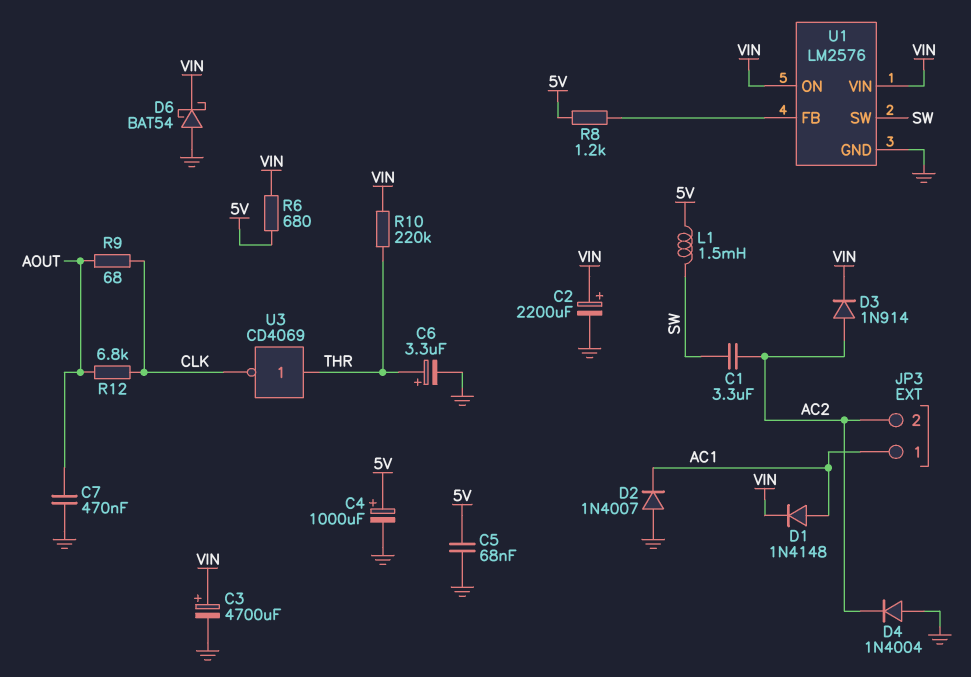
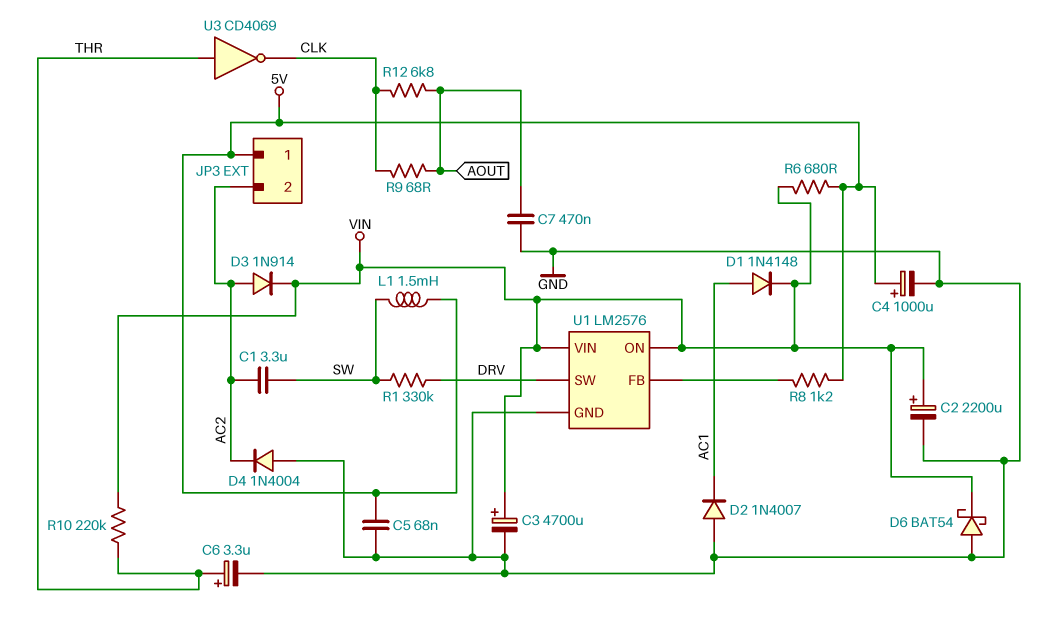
JP3 pin 1: AC1 -> 5V
R1: none -> 330k (DRV, SW)
U1 pin SW: SW -> DRV

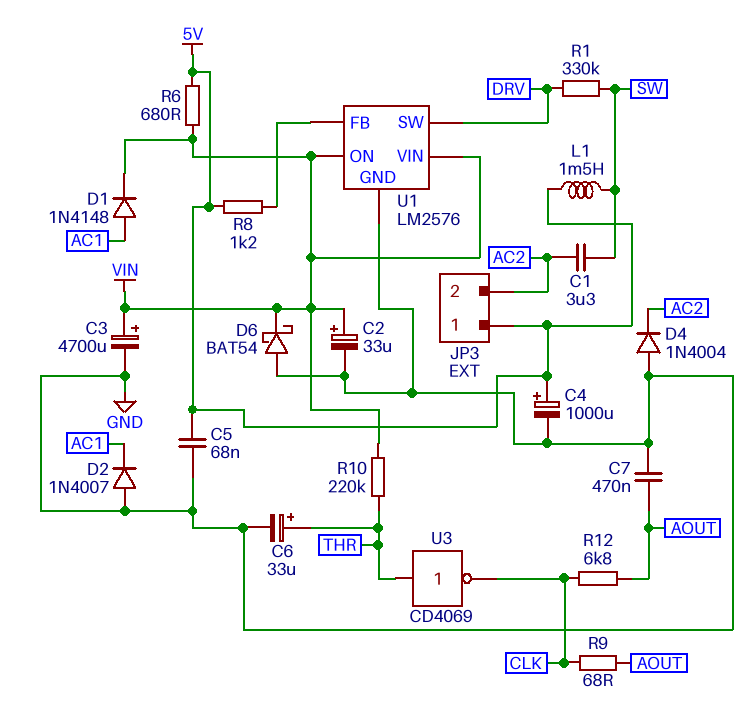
C2: 2200uF (plus VIN, minus GND) -> 33uF (plus VIN, minus GND)
C6: 3.3uF (plus THR, minus GND) -> 33uF (plus THR, minus GND)
D3: diode 1N914 (A AC2, K VIN) -> none

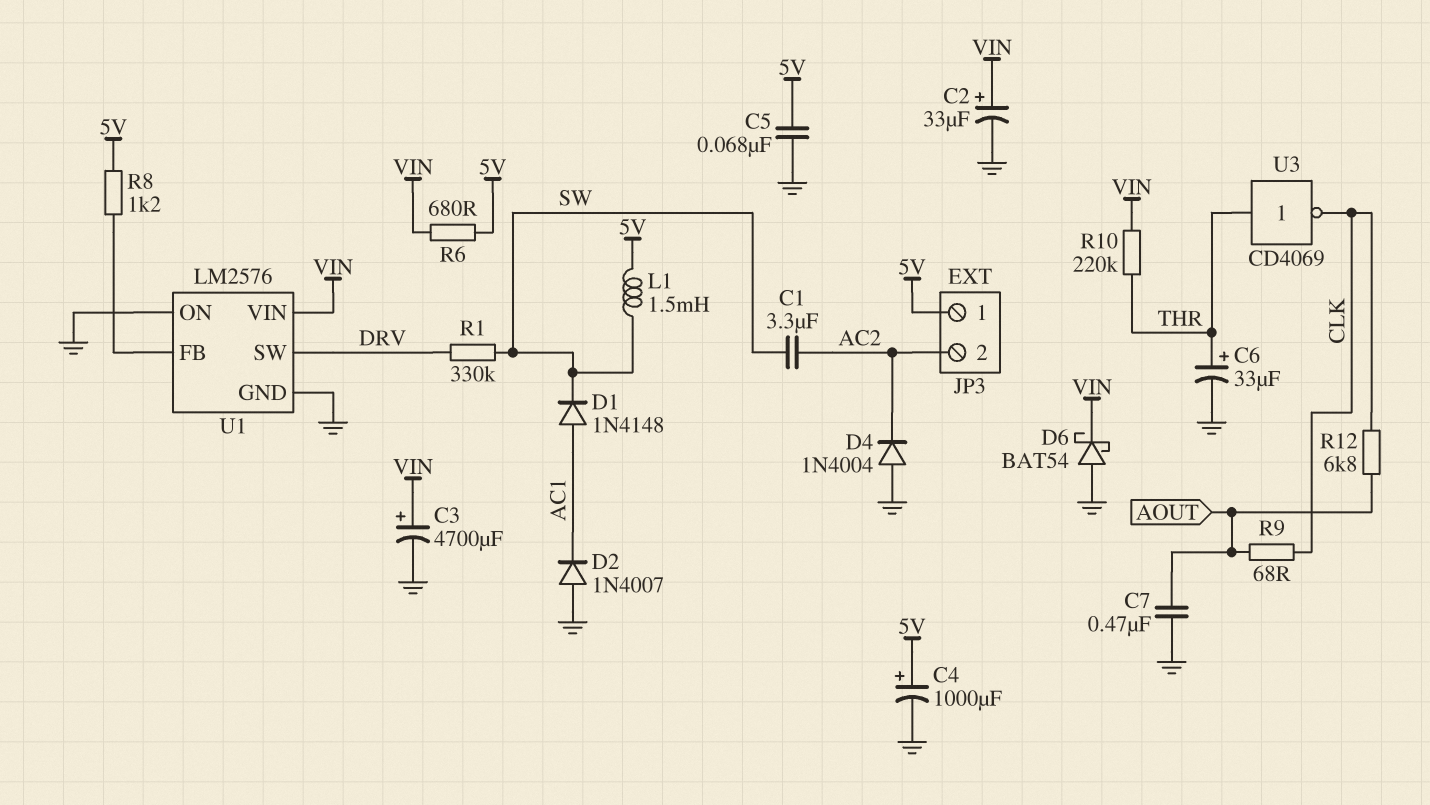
D1: diode 1N4148 (A AC1, K VIN) -> diode 1N4148 (A AC1, K SW)
U1 pin ON: VIN -> GND

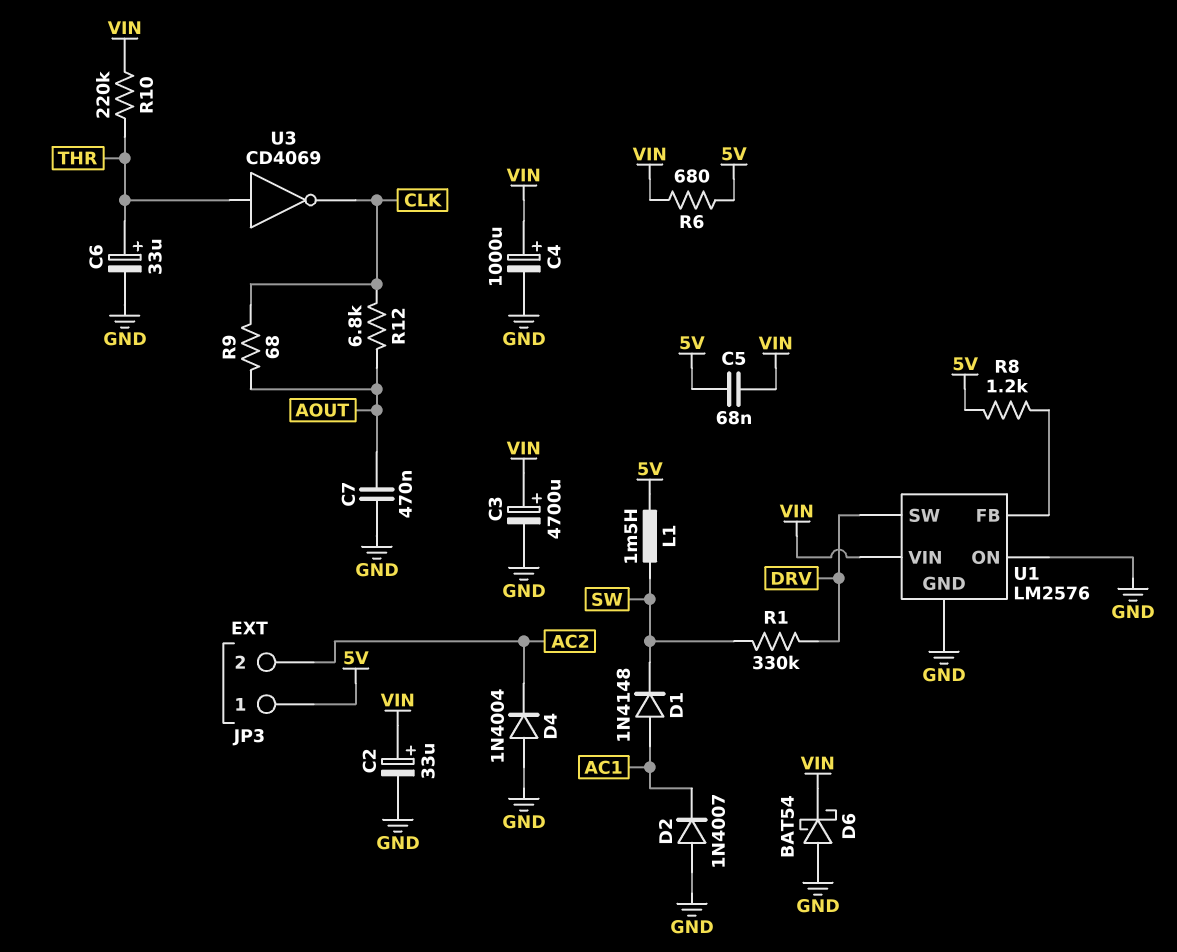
C1: 3.3uF (AC2, SW) -> none
C4: 1000uF (plus 5V, minus GND) -> 1000uF (plus VIN, minus GND)
C5: 68nF (5V, GND) -> 68nF (5V, VIN)

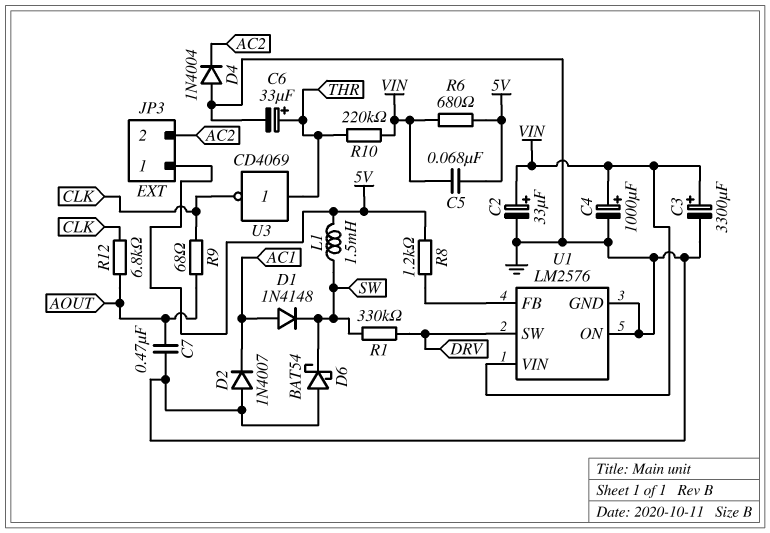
C3: 4700uF (plus VIN, minus GND) -> 3300uF (plus VIN, minus GND)
D6: schottky BAT54 (A GND, K VIN) -> schottky BAT54 (A GND, K SW)

